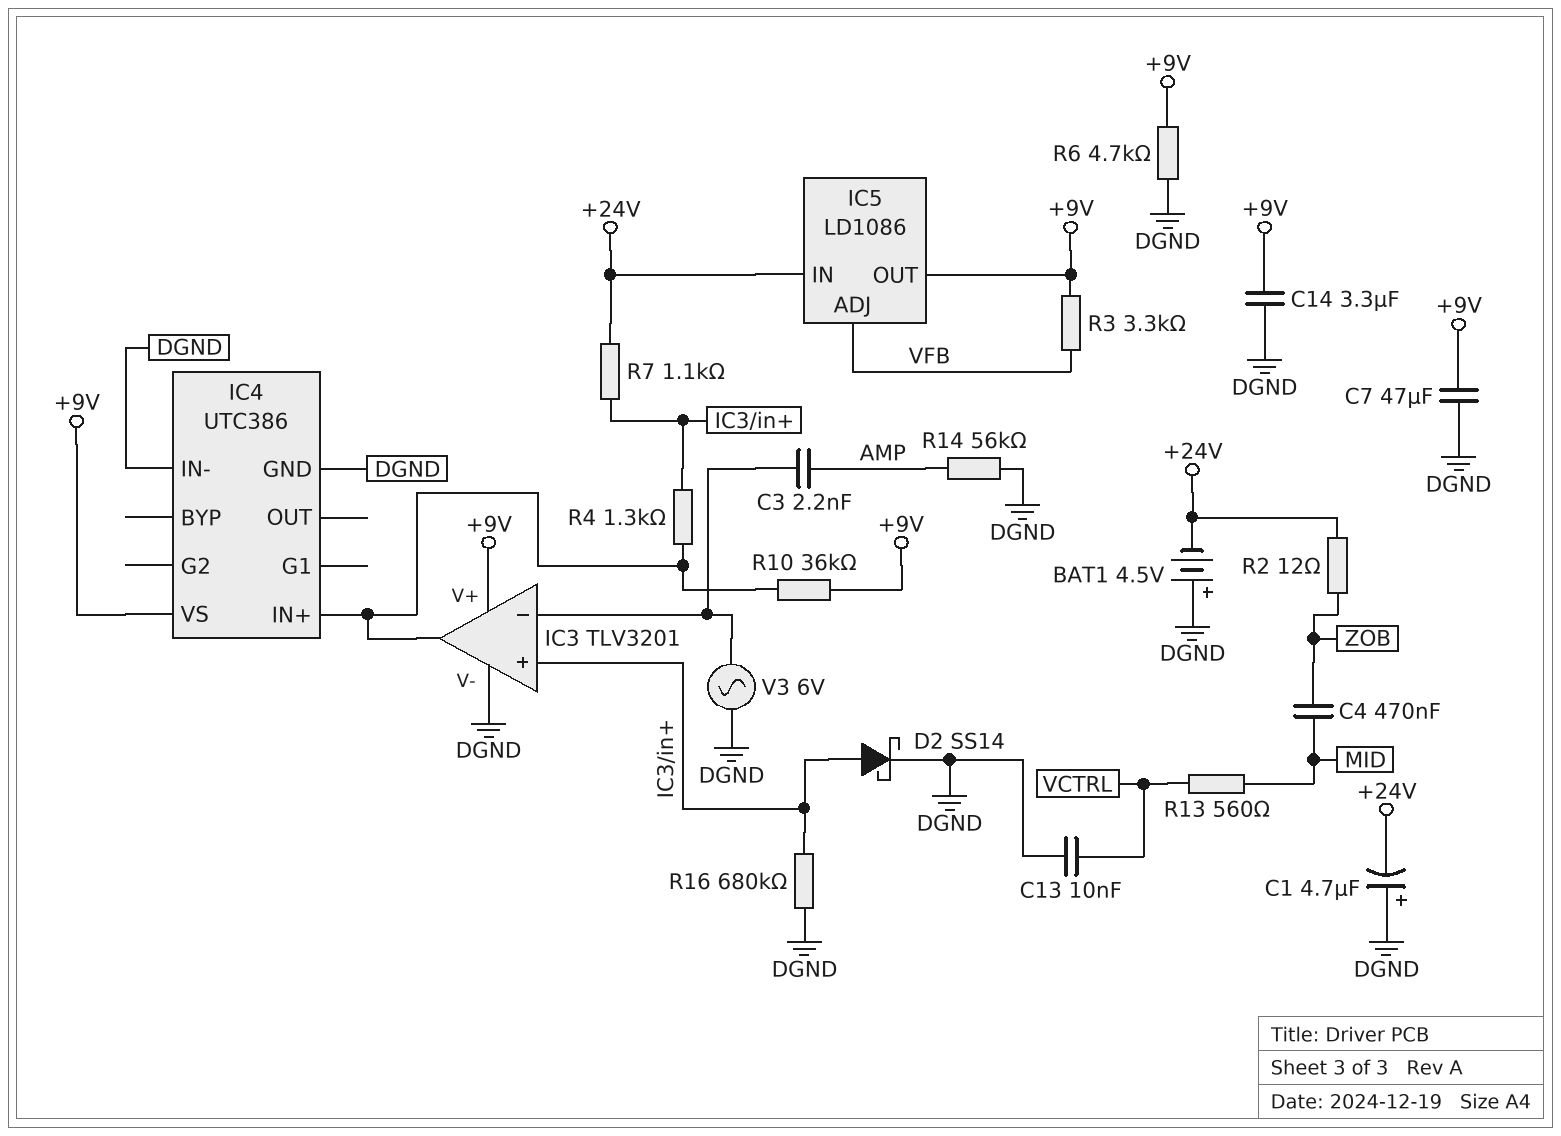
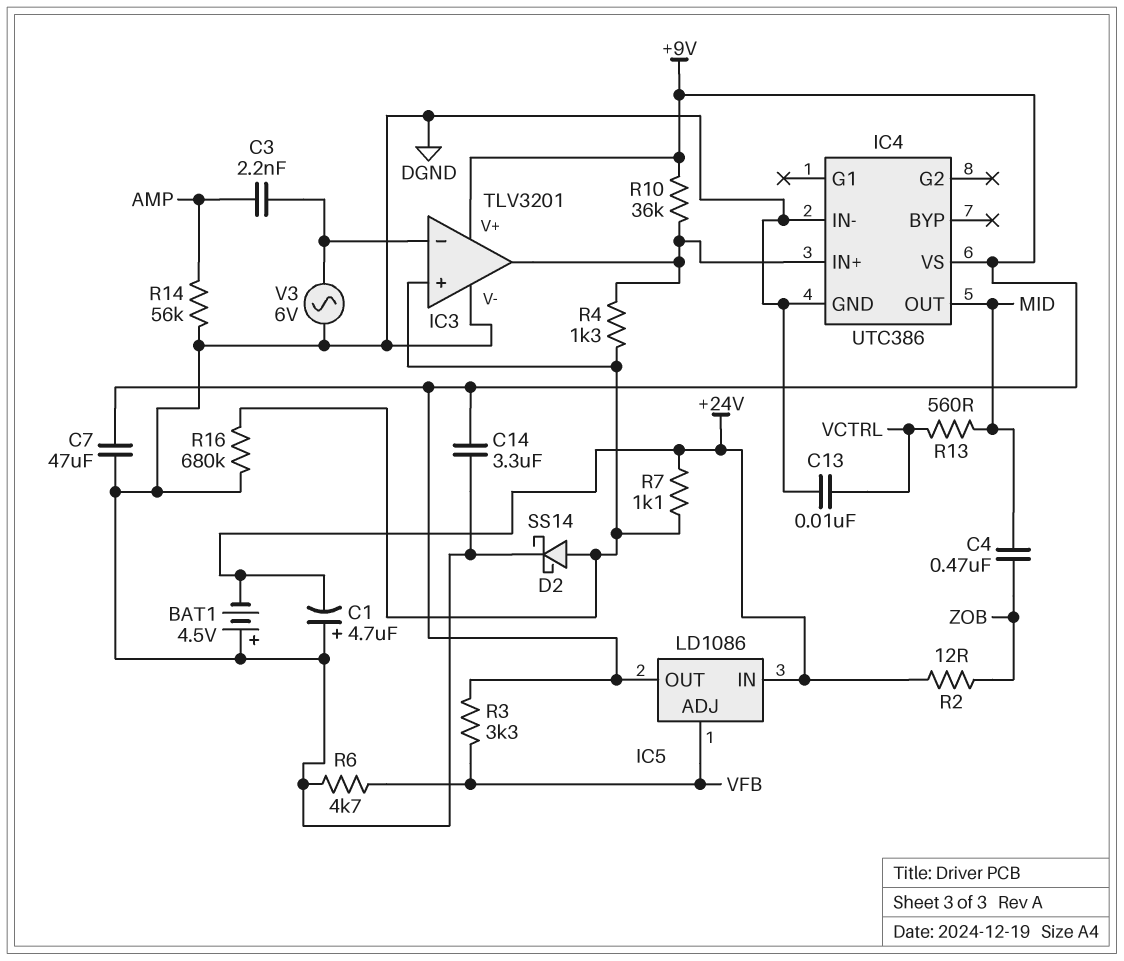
IC4 pin OUT: none -> MID
R6: 4.7k (+9V, DGND) -> 4.7k (DGND, VFB)

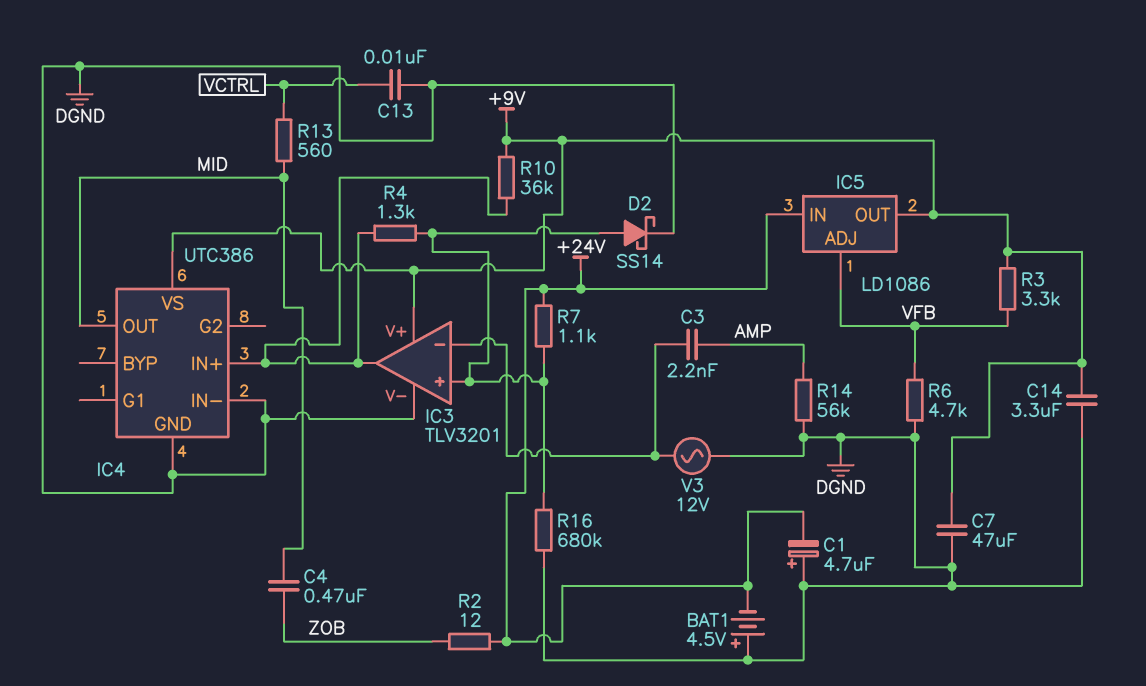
V3: AC 6V (DGND, IC3/in-) -> AC 12V (DGND, IC3/in-)

